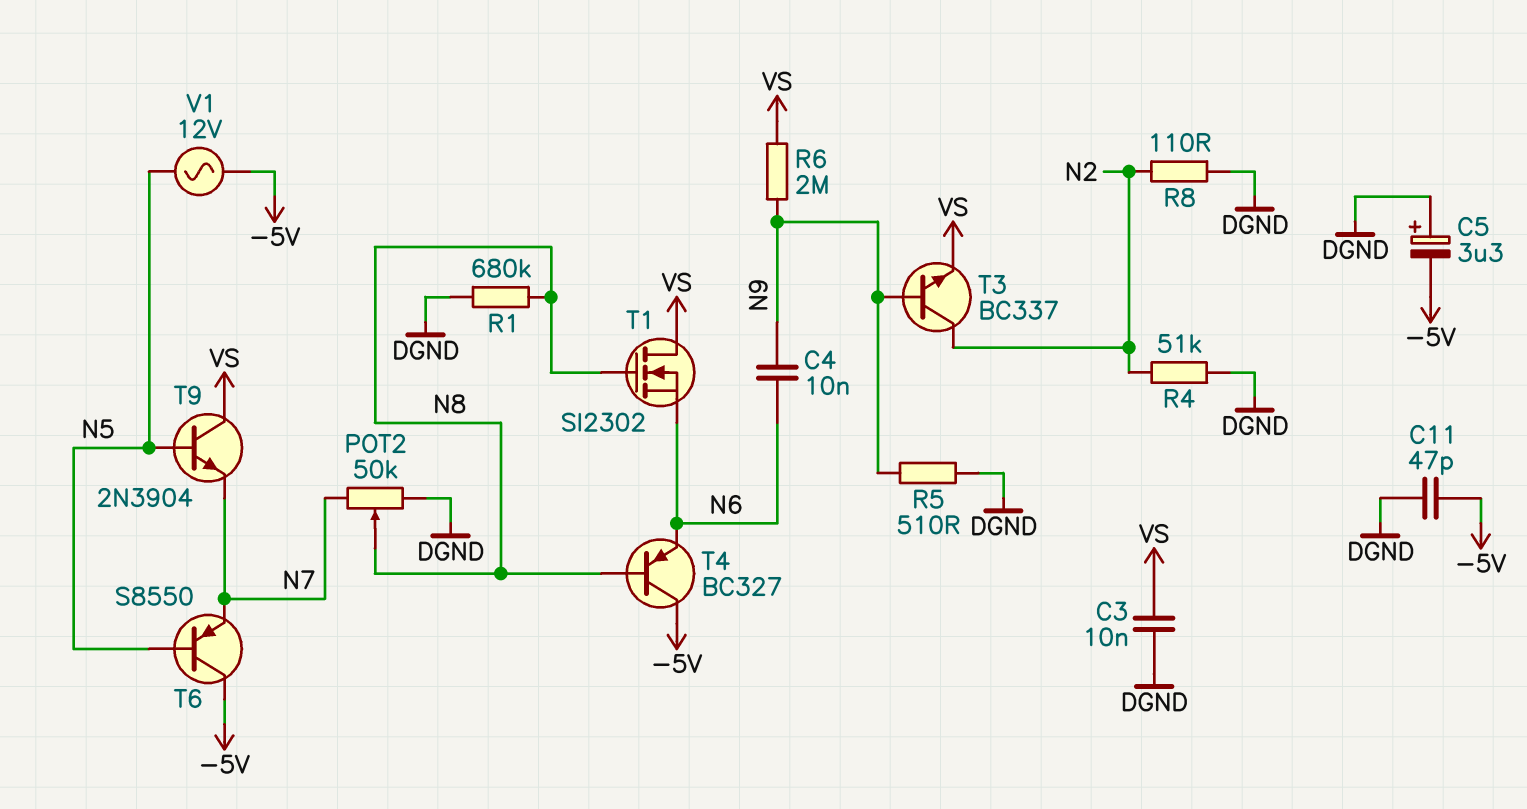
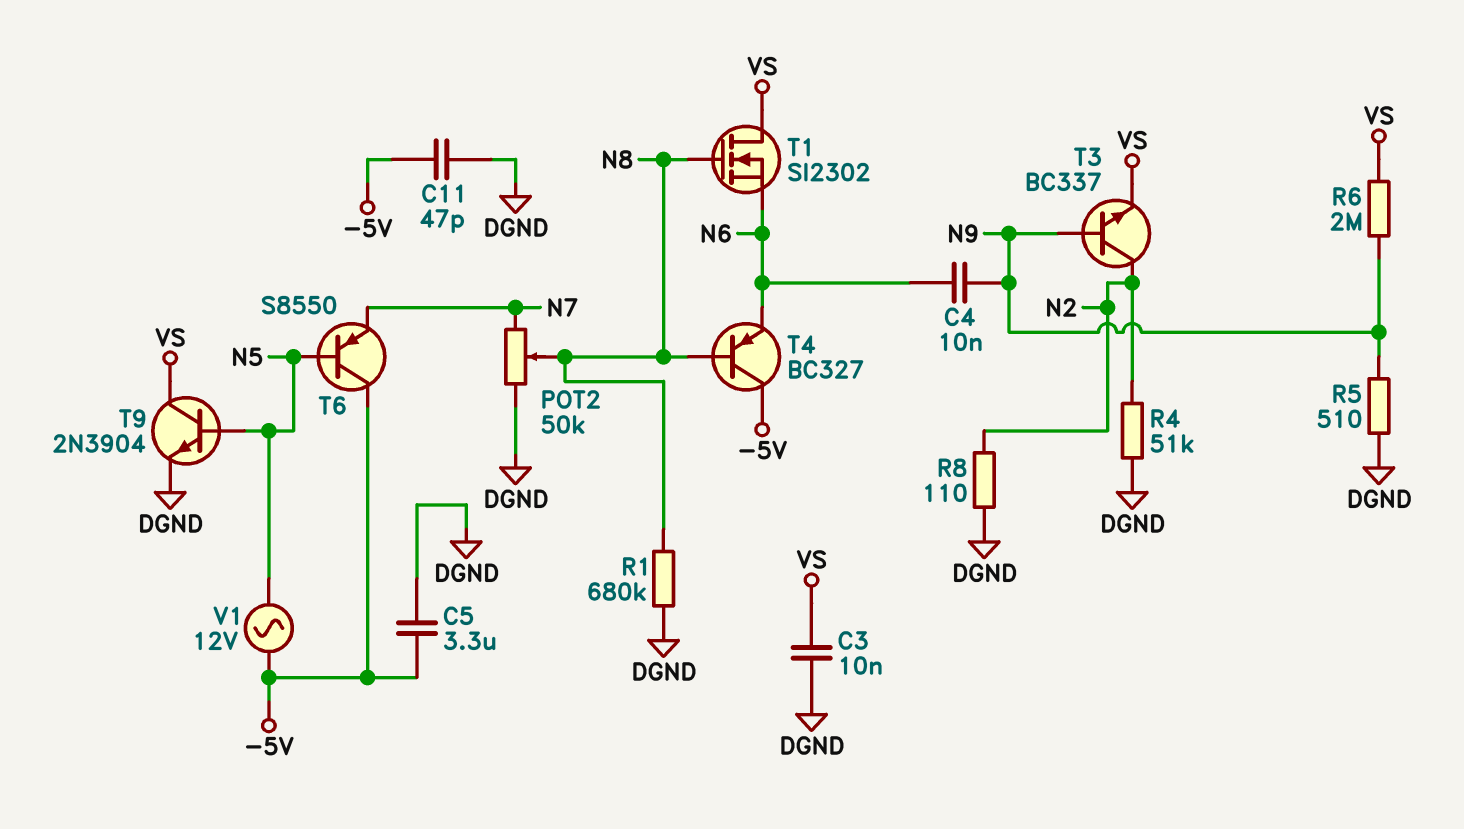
C5: 3.3uF (plus DGND, minus -5V) -> 3.3uF (-5V, DGND)
T9: NPN 2N3904 (B N5, C VS, E N7) -> NPN 2N3904 (B N5, C VS, E DGND)

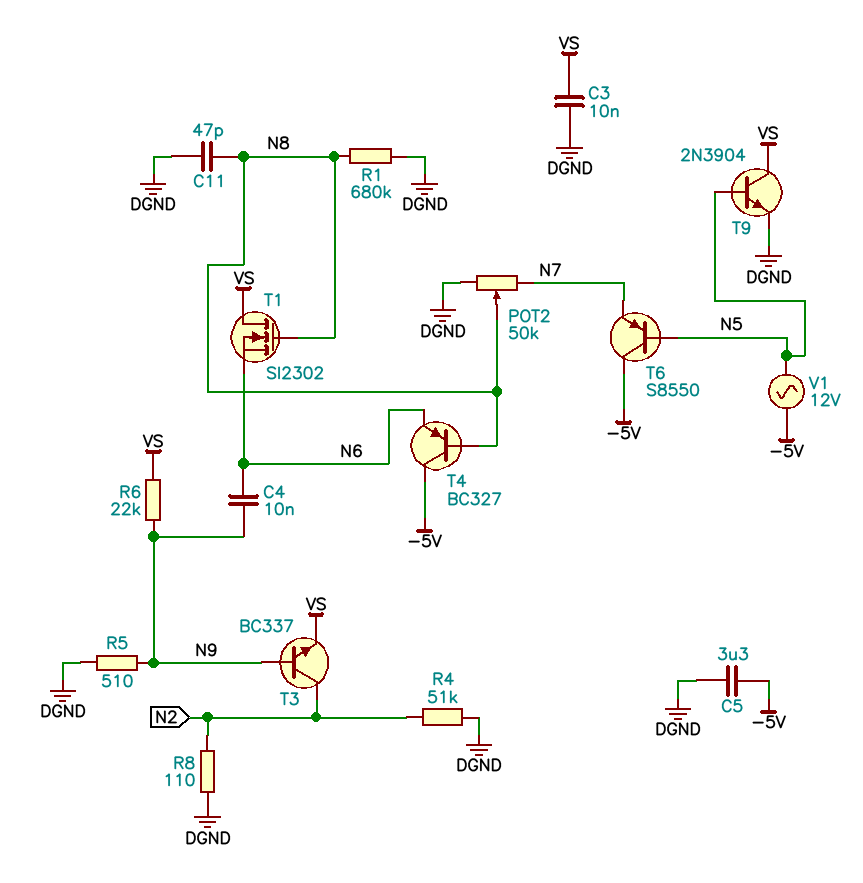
C11: 47pF (-5V, DGND) -> 47pF (DGND, N8)
R6: 2M (N9, VS) -> 22k (N9, VS)

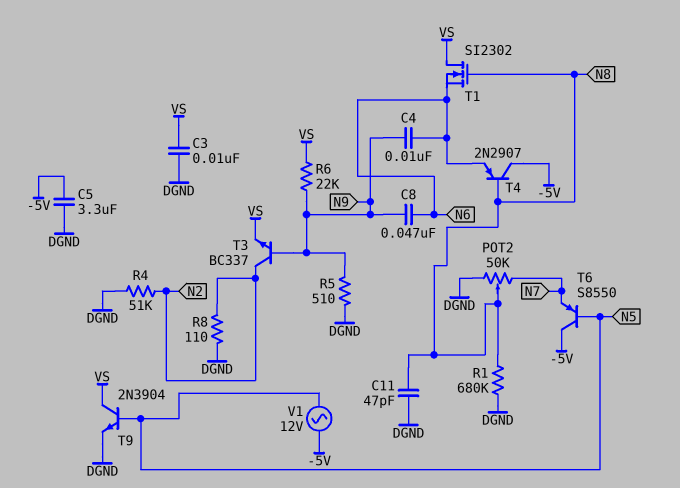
C8: none -> 47nF (N6, N9)
T4: PNP BC327 (B N8, C -5V, E N6) -> PNP 2N2907 (B N8, C -5V, E N6)

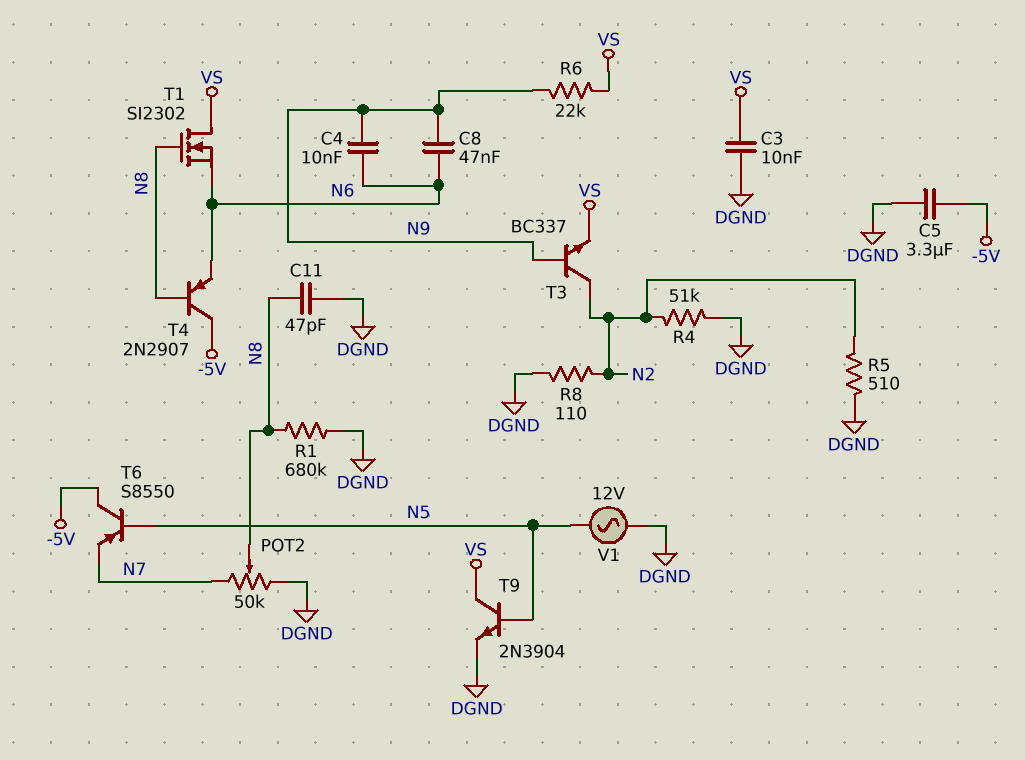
R5: 510 (DGND, N9) -> 510 (DGND, N2)
V1: AC 12V (-5V, N5) -> AC 12V (DGND, N5)

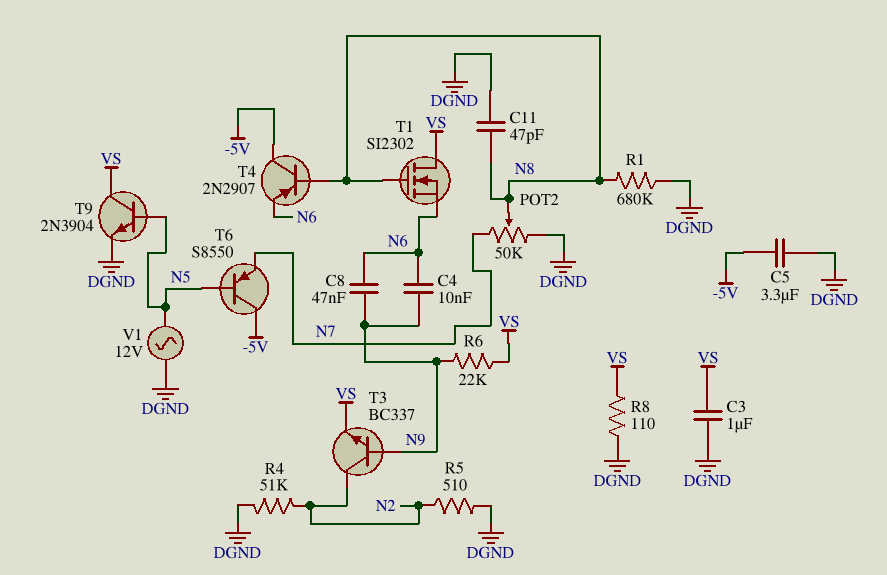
C3: 10nF (DGND, VS) -> 1uF (DGND, VS)
R8: 110 (DGND, N2) -> 110 (DGND, VS)

